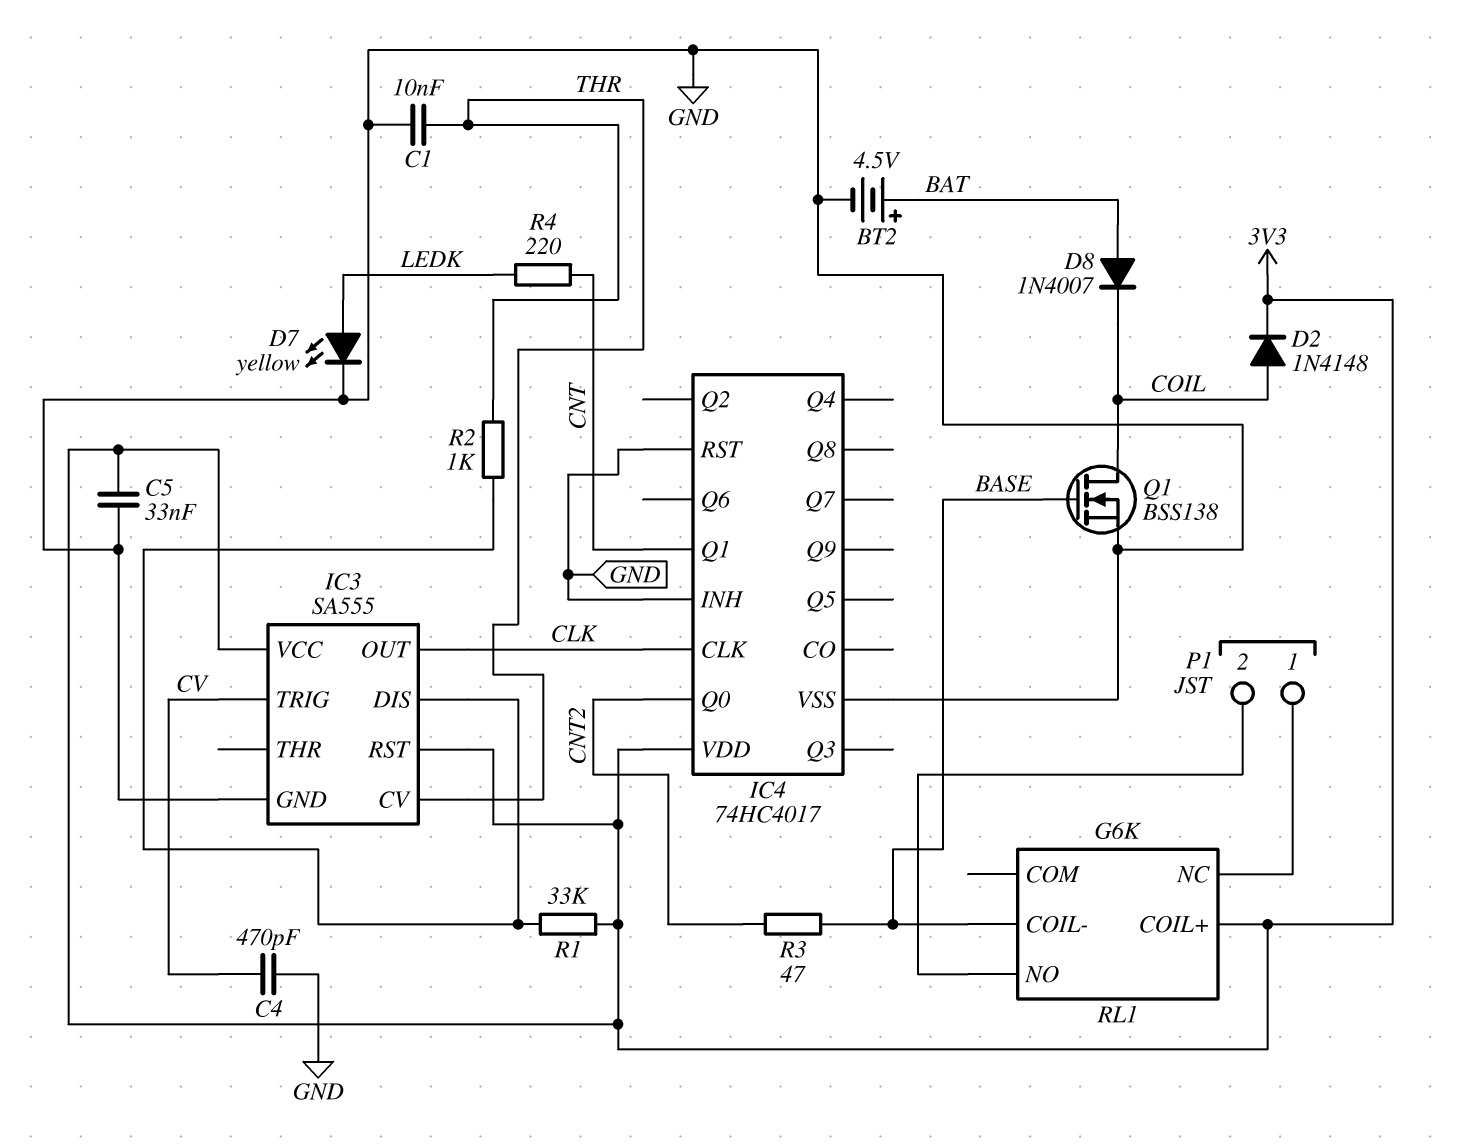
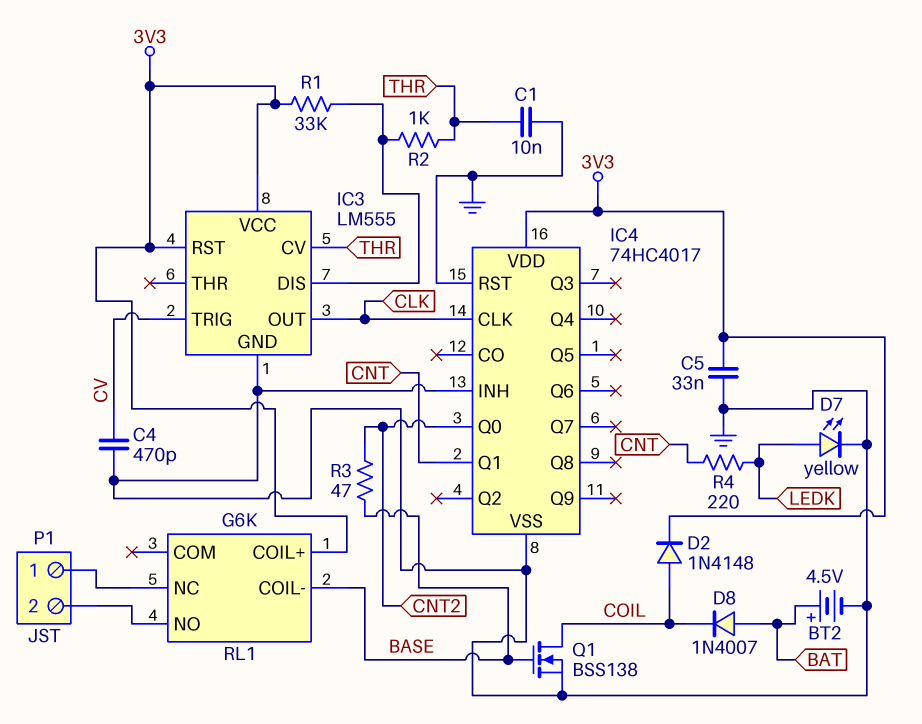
IC3: SA555 -> LM555

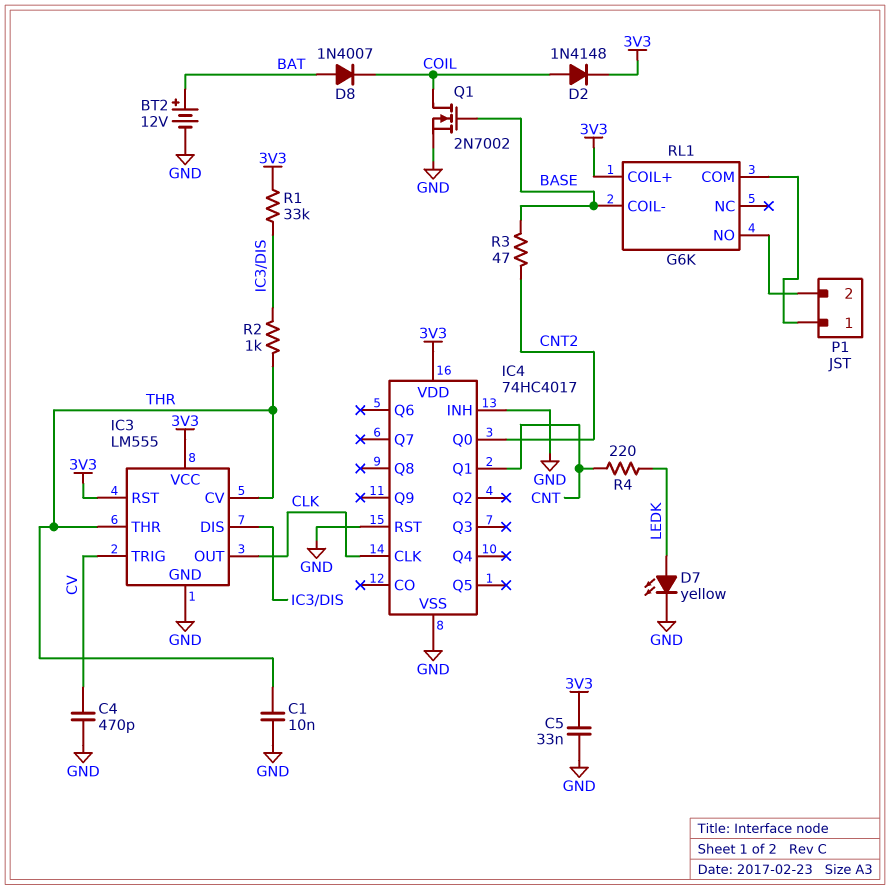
BT2: 4.5V (plus BAT, minus GND) -> 12V (plus BAT, minus GND)
IC3 pin THR: none -> THR
Q1: NMOS BSS138 (G BASE, D COIL, S GND) -> NMOS 2N7002 (G BASE, D COIL, S GND)
RL1 pin COM: none -> P1/1
RL1 pin NC: P1/1 -> none

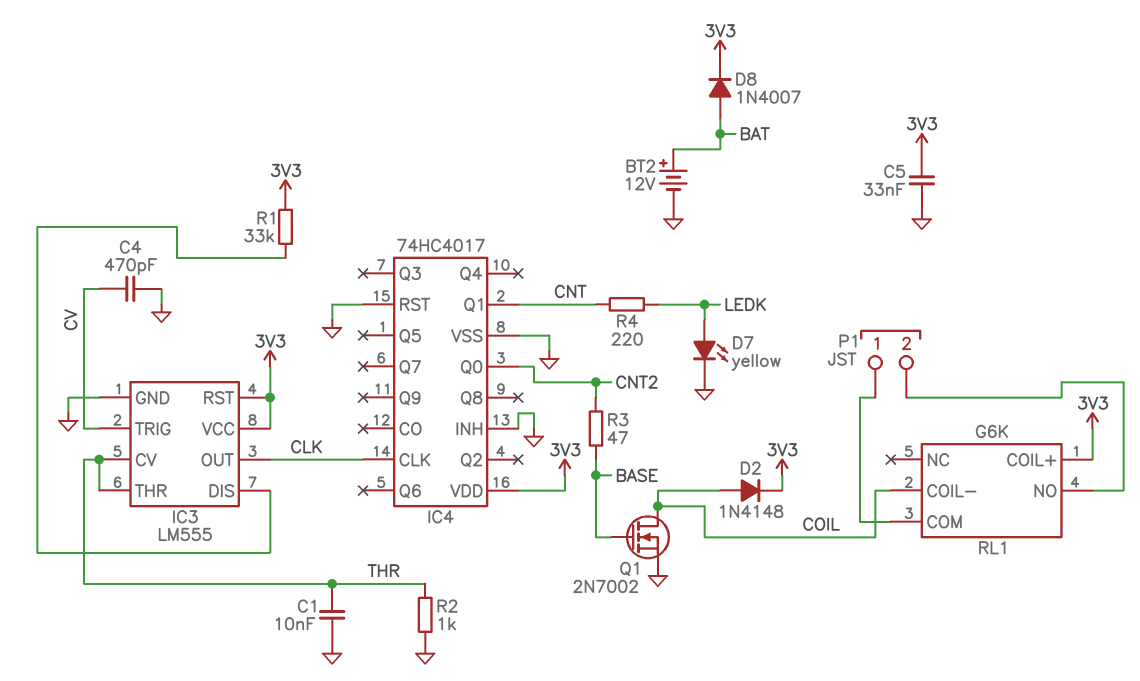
D8: diode 1N4007 (A BAT, K COIL) -> diode 1N4007 (A BAT, K 3V3)
R2: 1k (IC3/DIS, THR) -> 1k (GND, THR)
RL1 pin COIL-: BASE -> COIL

